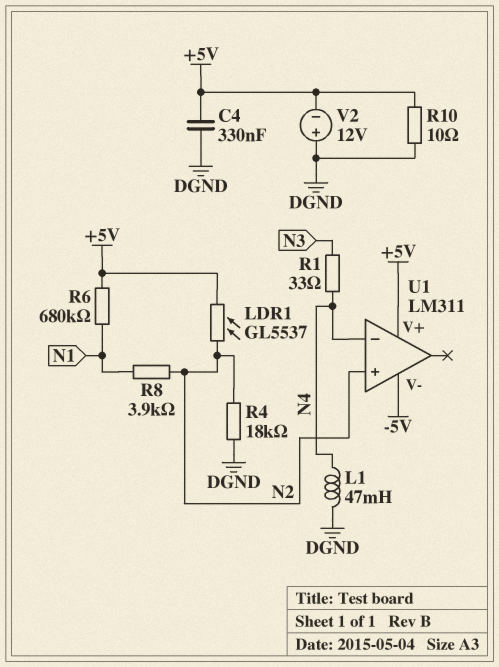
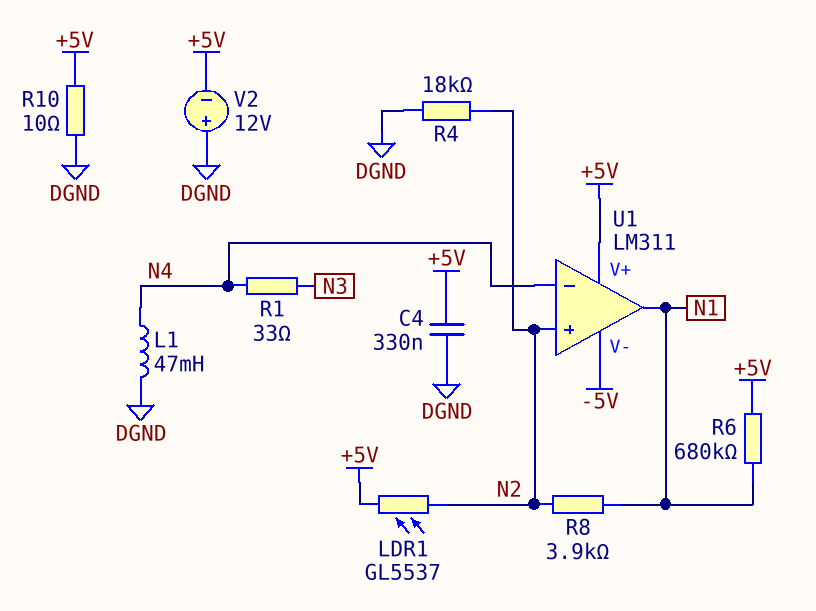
U1 pin out: none -> N1

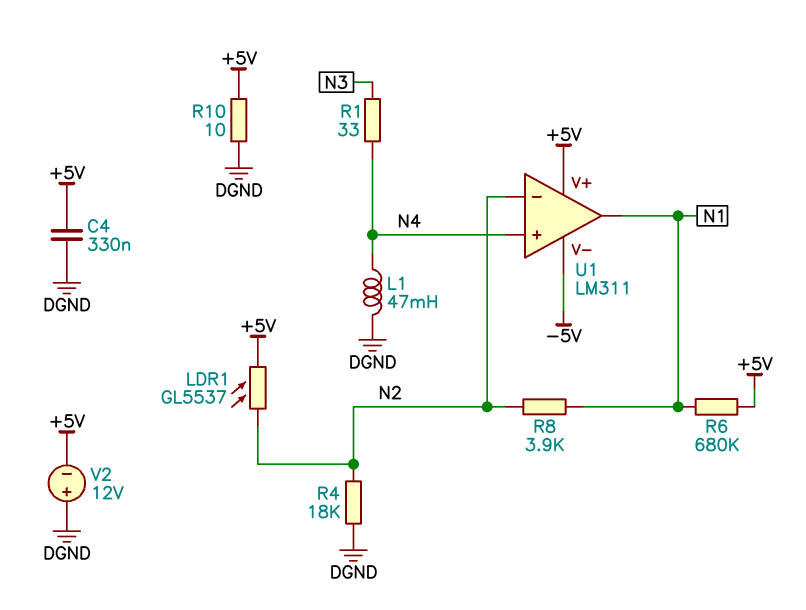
U1 pin in+: N2 -> N4
U1 pin in-: N4 -> N2

